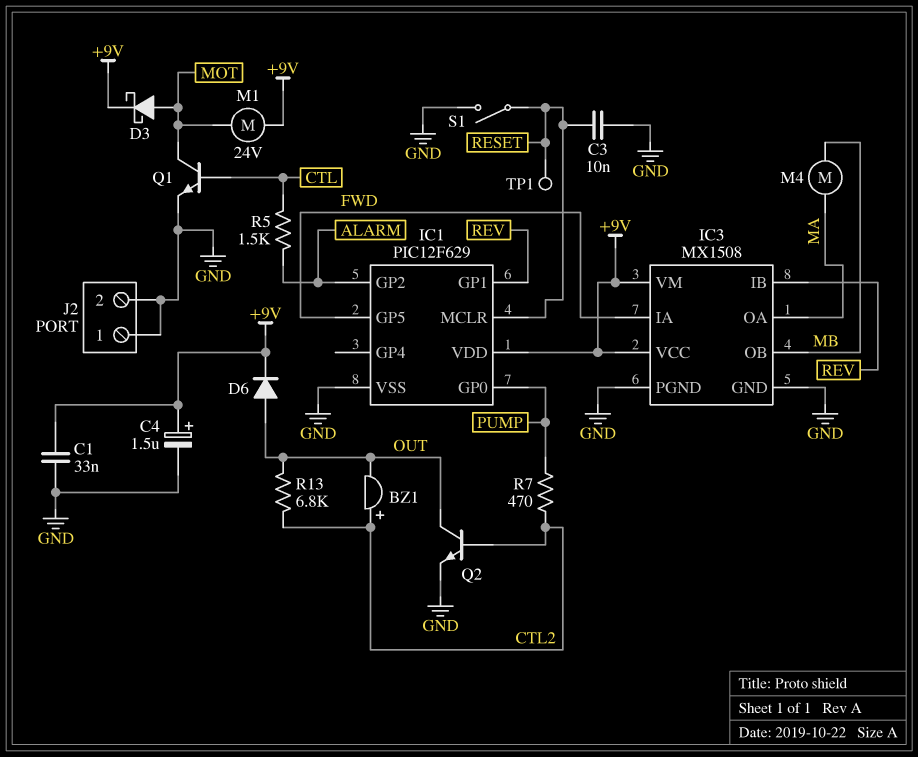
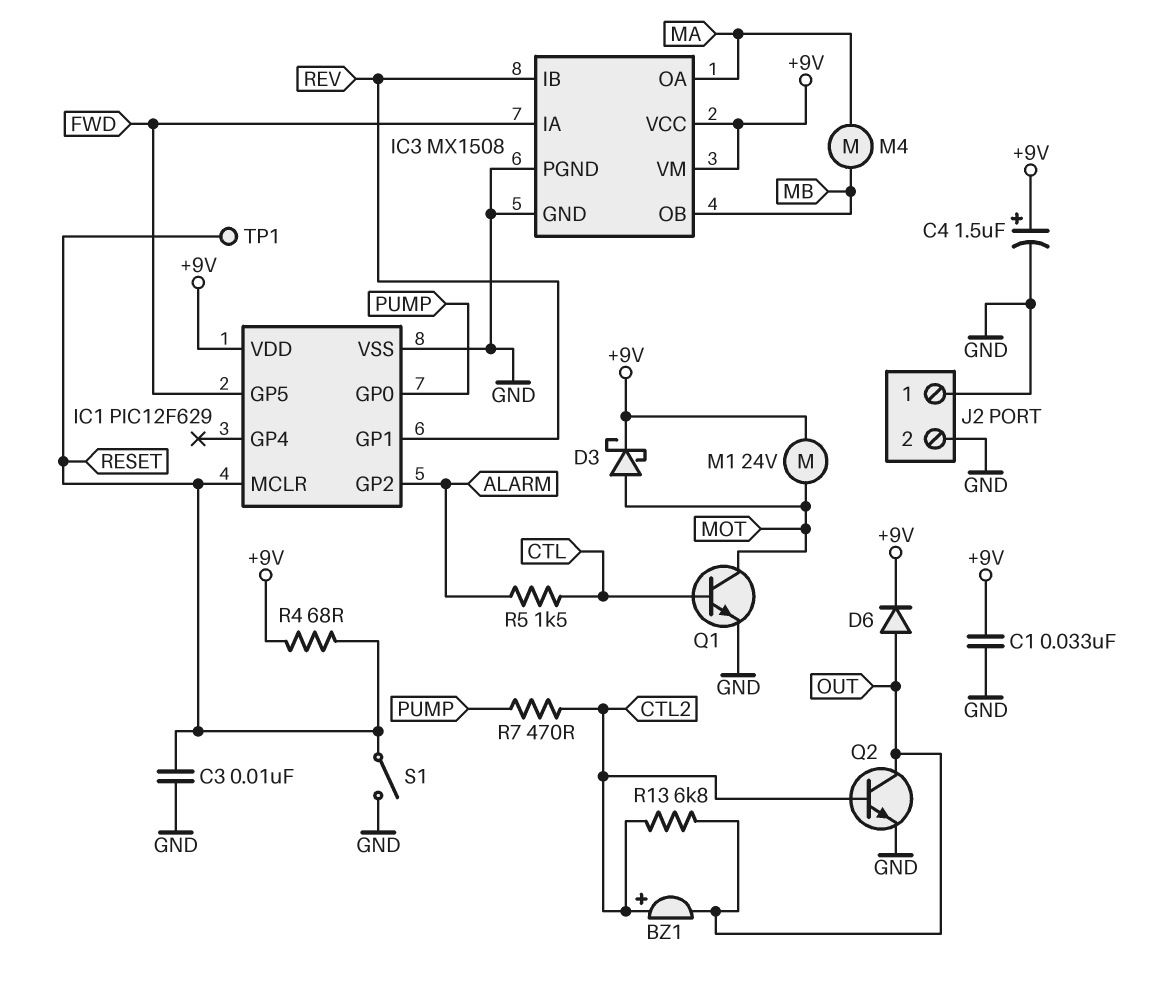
R4: none -> 68 (+9V, RESET)

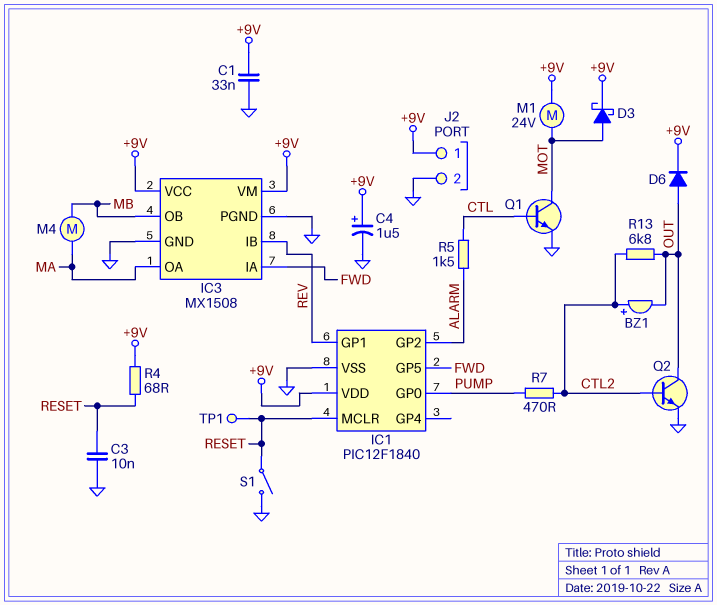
IC1: PIC12F629 -> PIC12F1840
J2 pin 1: GND -> +9V

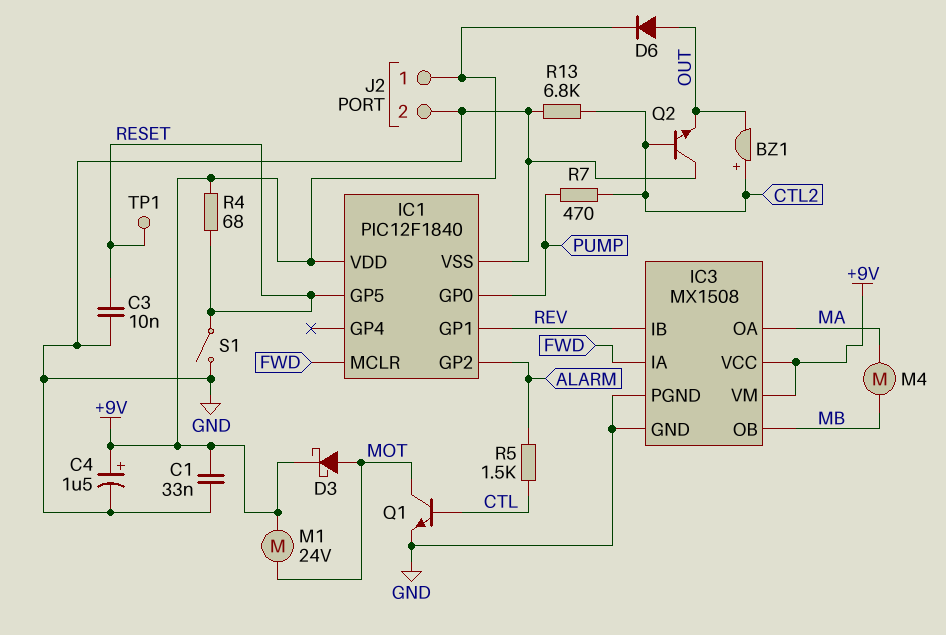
IC1 pin GP5: FWD -> RESET
IC1 pin MCLR: RESET -> FWD
Q2: NPN (B CTL2, C OUT, E GND) -> NPN (B CTL2, C GND, E OUT)
R13: 6.8k (CTL2, OUT) -> 6.8k (CTL2, GND)

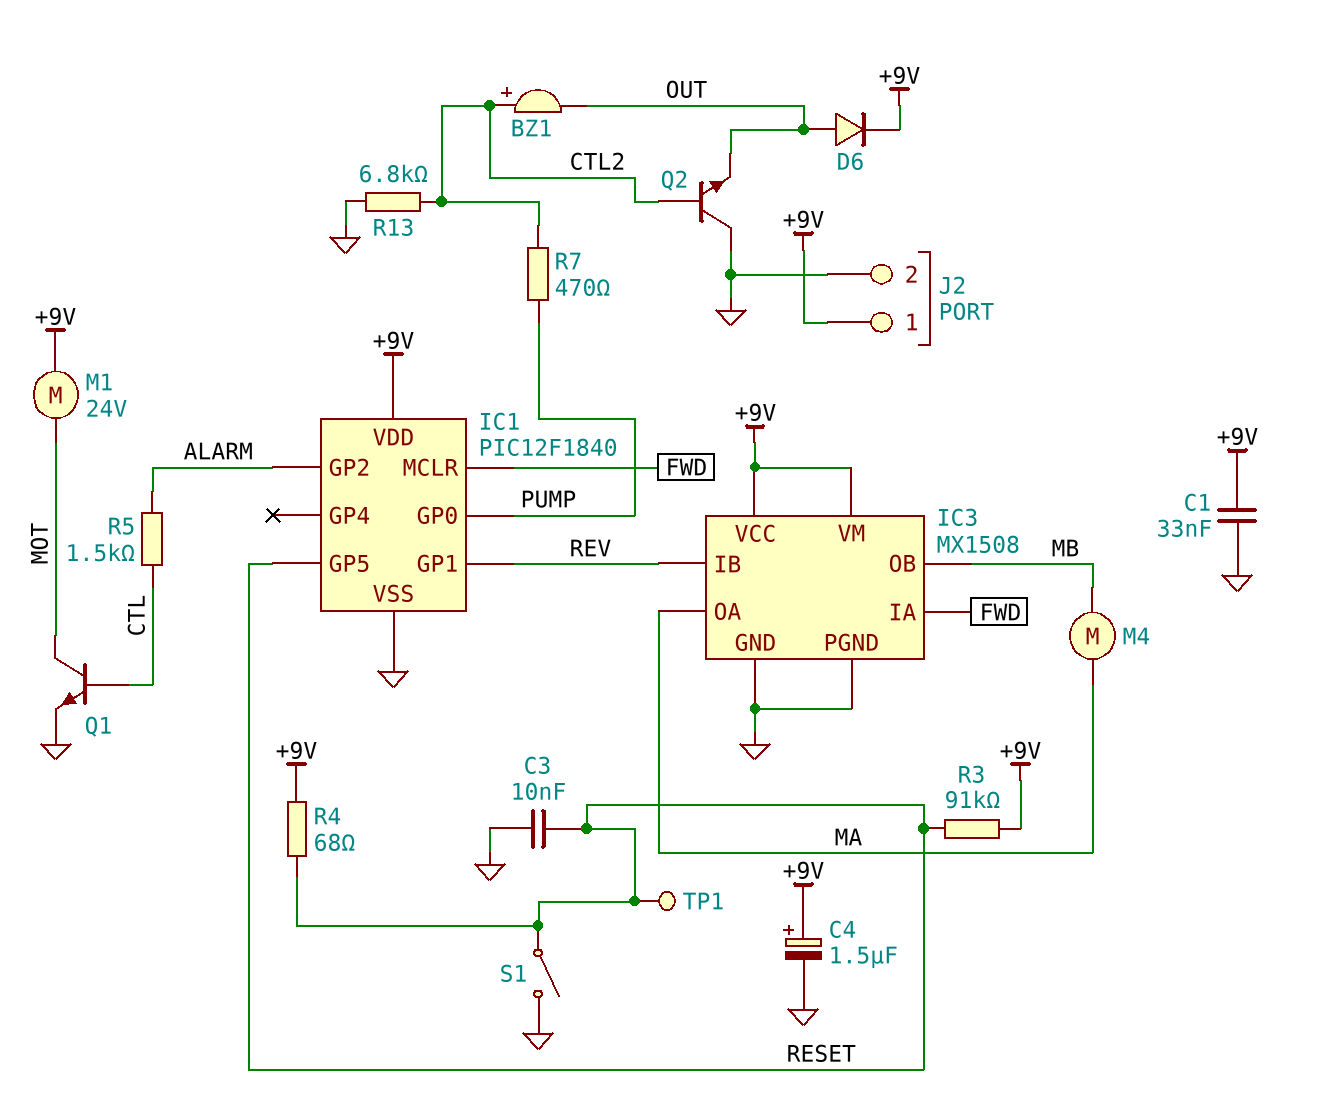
D3: schottky (A MOT, K +9V) -> none
R3: none -> 91k (+9V, RESET)

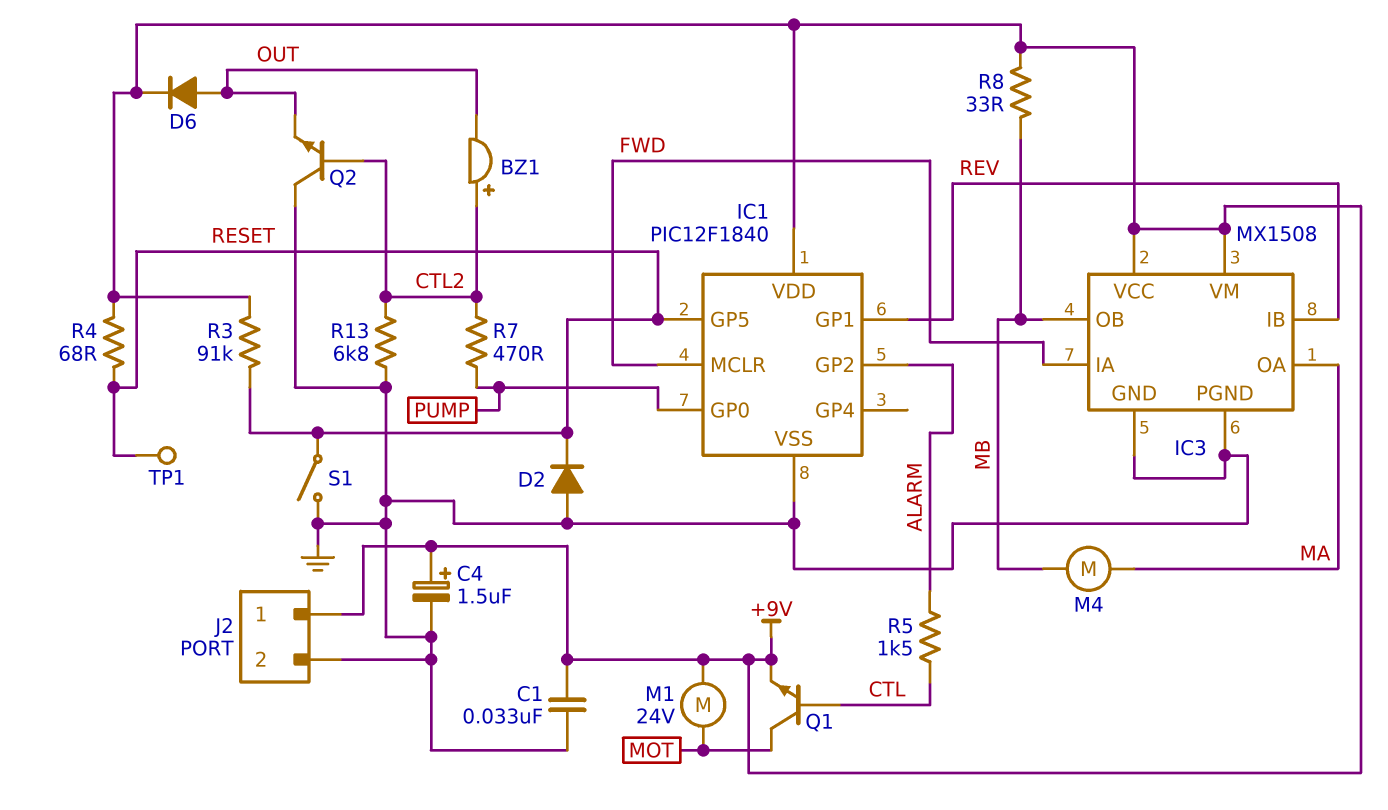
C3: 10nF (GND, RESET) -> none
D2: none -> diode (A GND, K RESET)
Q1: NPN (B CTL, C MOT, E GND) -> NPN (B CTL, C MOT, E +9V)
R8: none -> 33 (+9V, MB)

